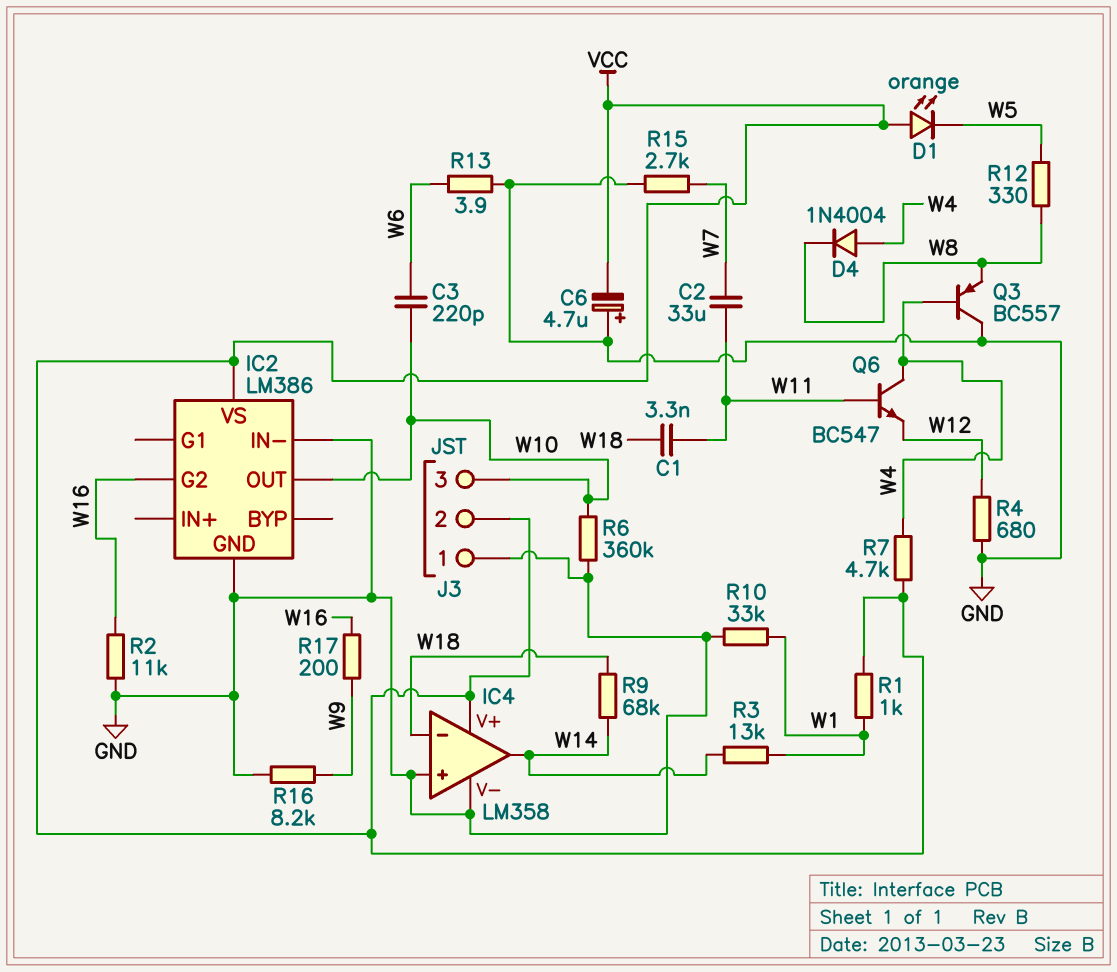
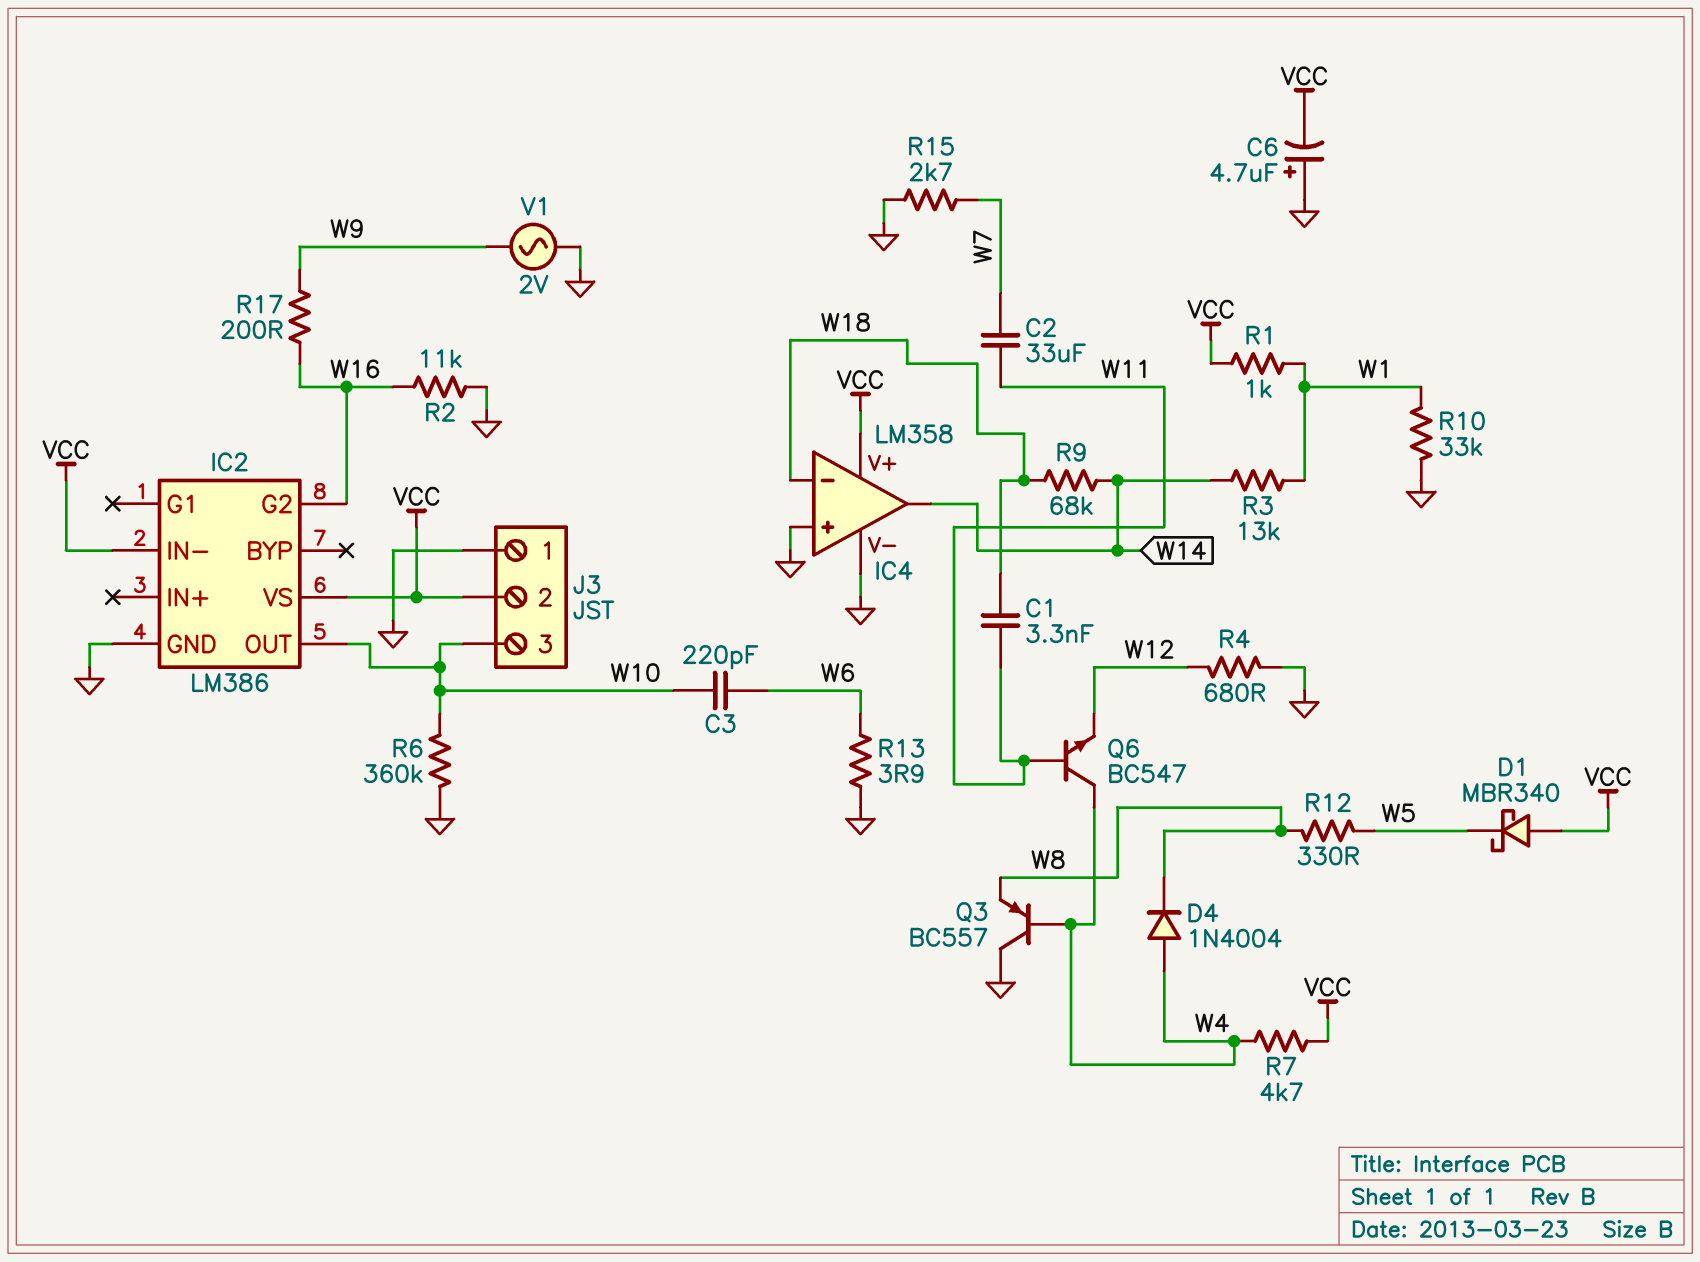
D1: LED orange (A VCC, K W5) -> schottky MBR340 (A VCC, K W5)
IC2 pin IN-: GND -> VCC
R16: 8.2k (GND, W9) -> none
V1: none -> AC 2V (GND, W9)

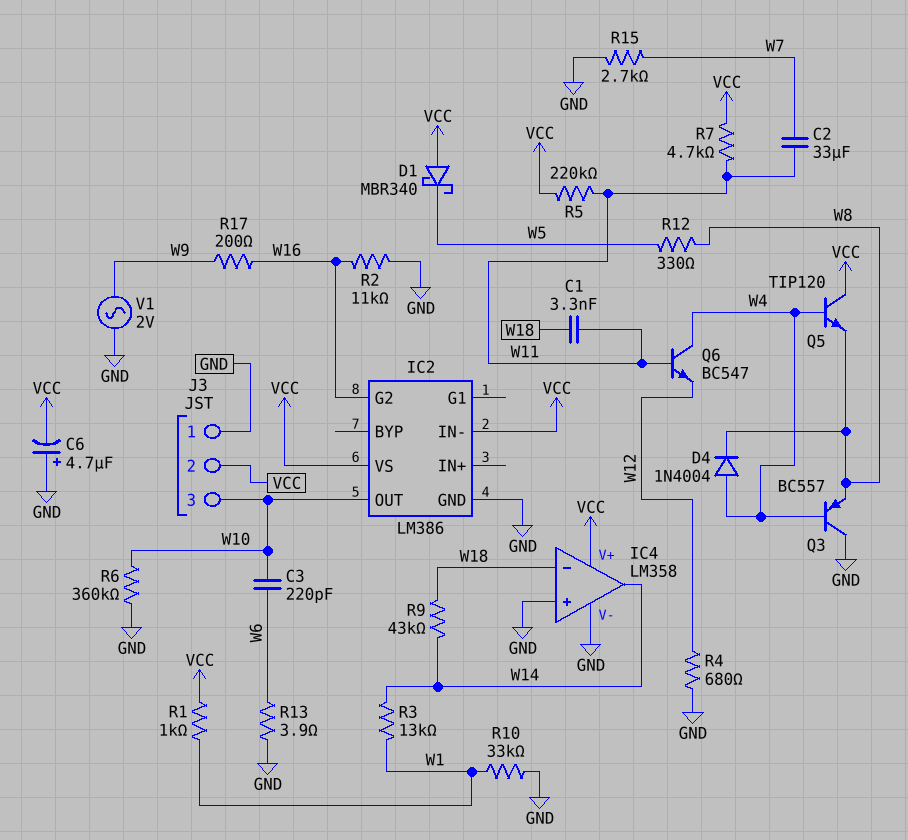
Q5: none -> NPN TIP120 (B W4, C VCC, E W8)
R5: none -> 220k (VCC, W11)
R7: 4.7k (VCC, W4) -> 4.7k (VCC, W11)
R9: 68k (W14, W18) -> 43k (W14, W18)

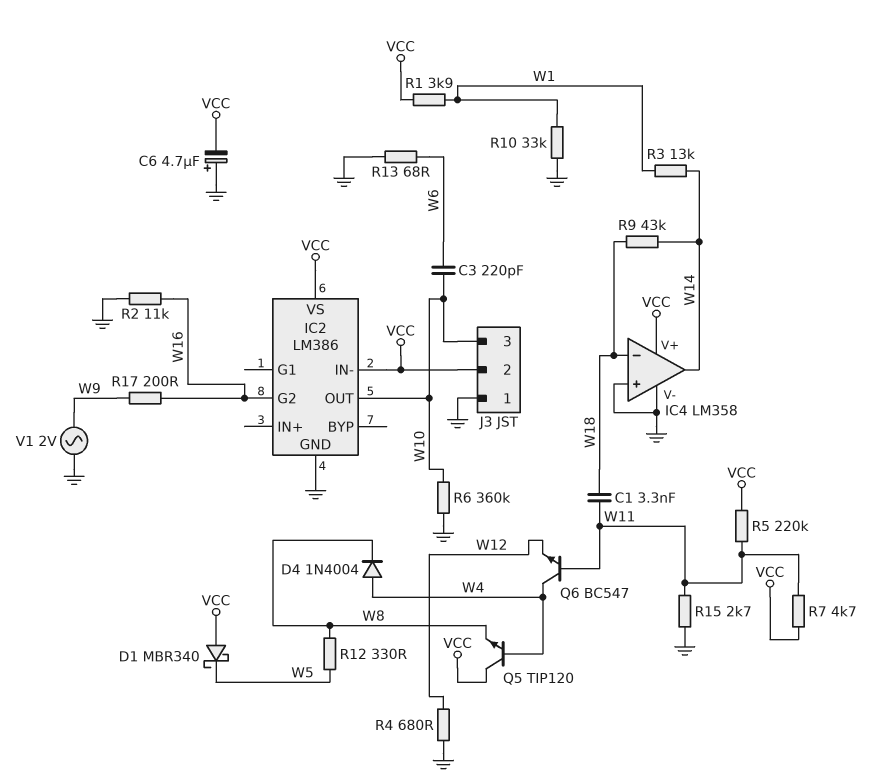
C2: 33uF (W7, W11) -> none
Q3: PNP BC557 (B W4, C GND, E W8) -> none
R1: 1k (VCC, W1) -> 3.9k (VCC, W1)
R13: 3.9 (GND, W6) -> 68 (GND, W6)
R15: 2.7k (GND, W7) -> 2.7k (GND, W11)

